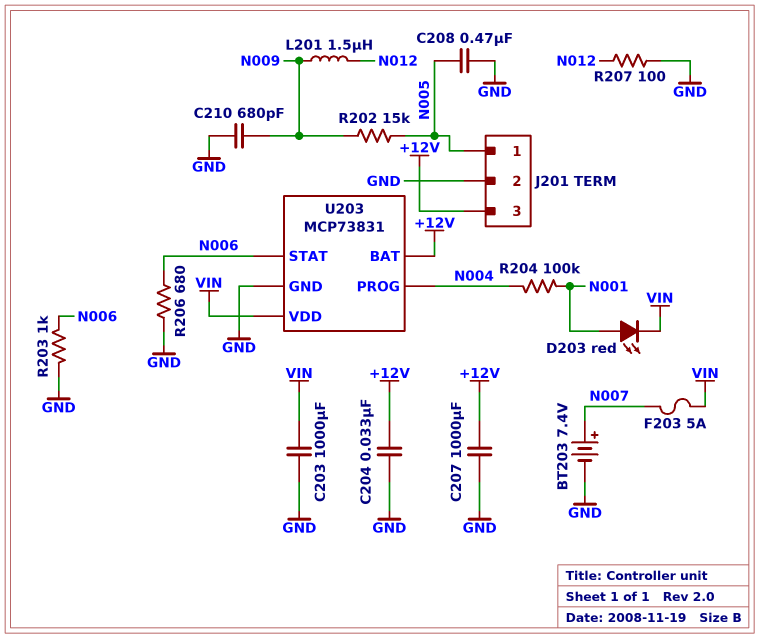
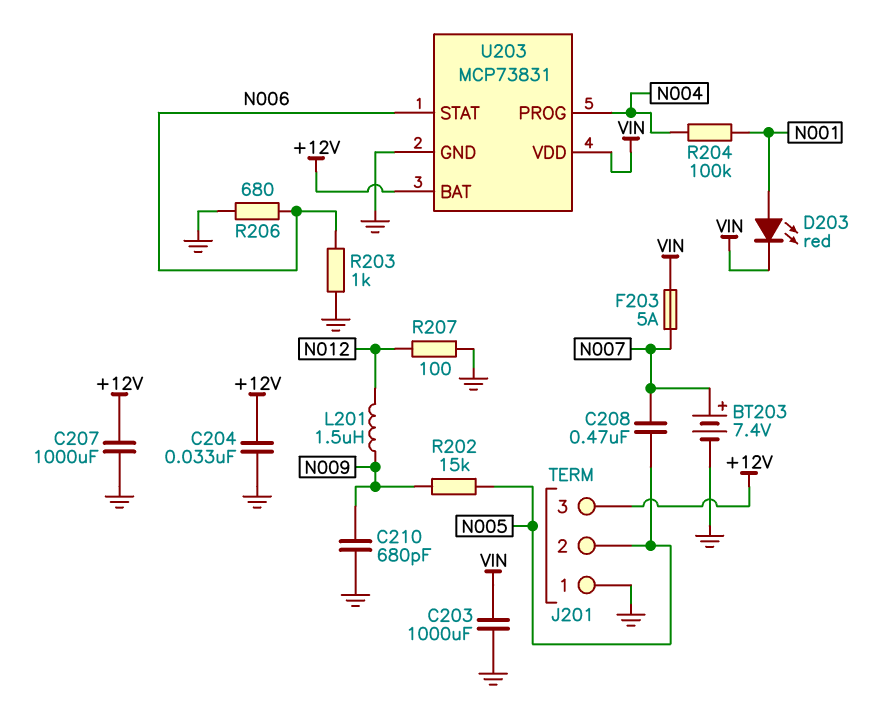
C208: 470nF (GND, N005) -> 470nF (N005, N007)
J201 pin 1: N005 -> GND
J201 pin 2: GND -> N005

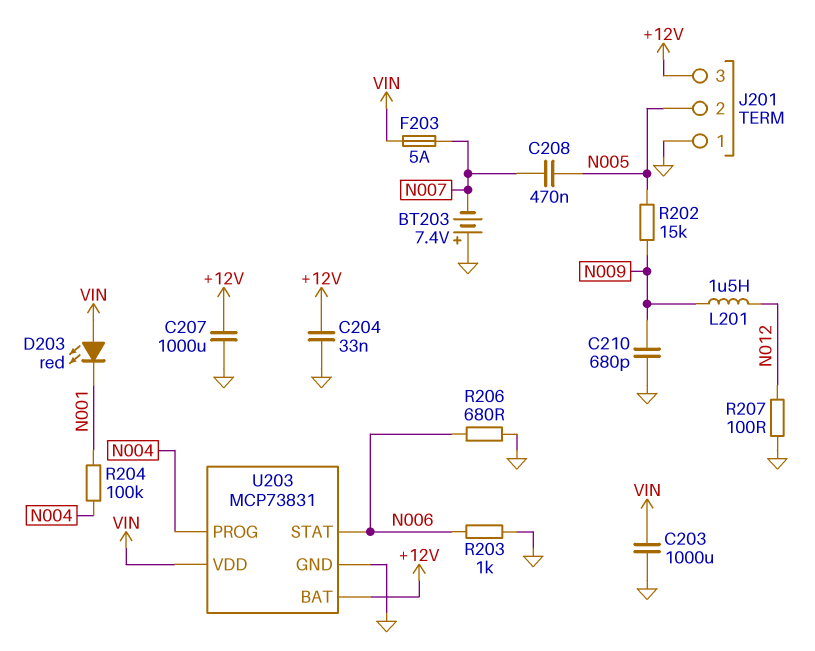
BT203: 7.4V (plus N007, minus GND) -> 7.4V (plus GND, minus N007)
D203: LED red (A N001, K VIN) -> LED red (A VIN, K N001)

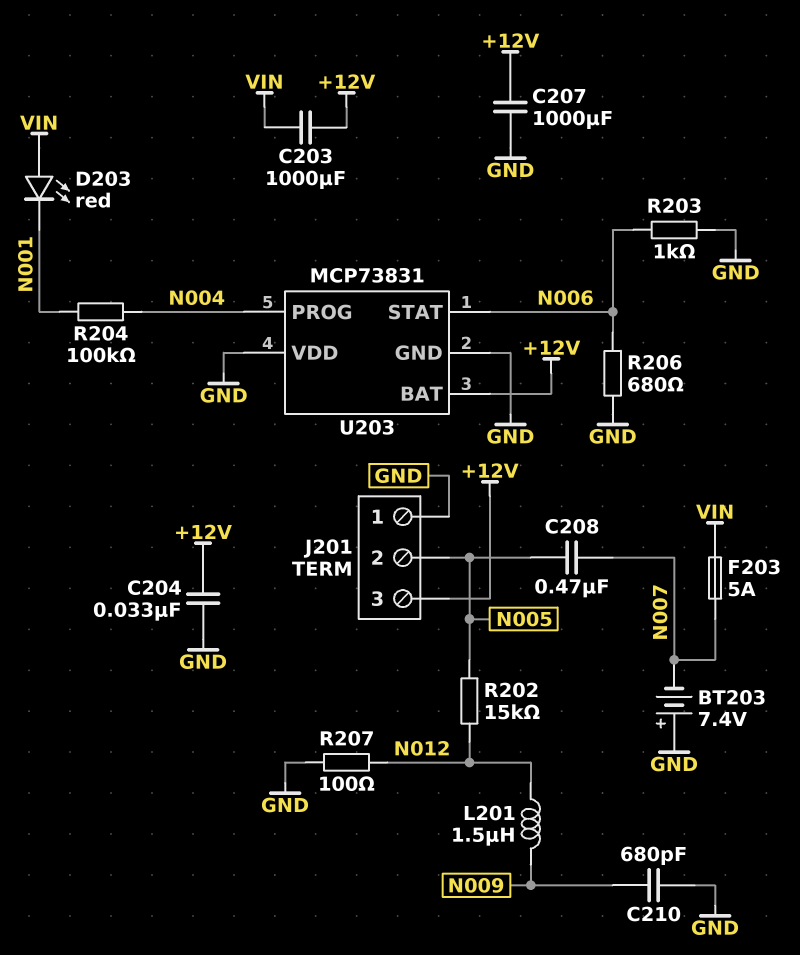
C203: 1000uF (GND, VIN) -> 1000uF (+12V, VIN)
R202: 15k (N005, N009) -> 15k (N005, N012)
U203 pin VDD: VIN -> GND

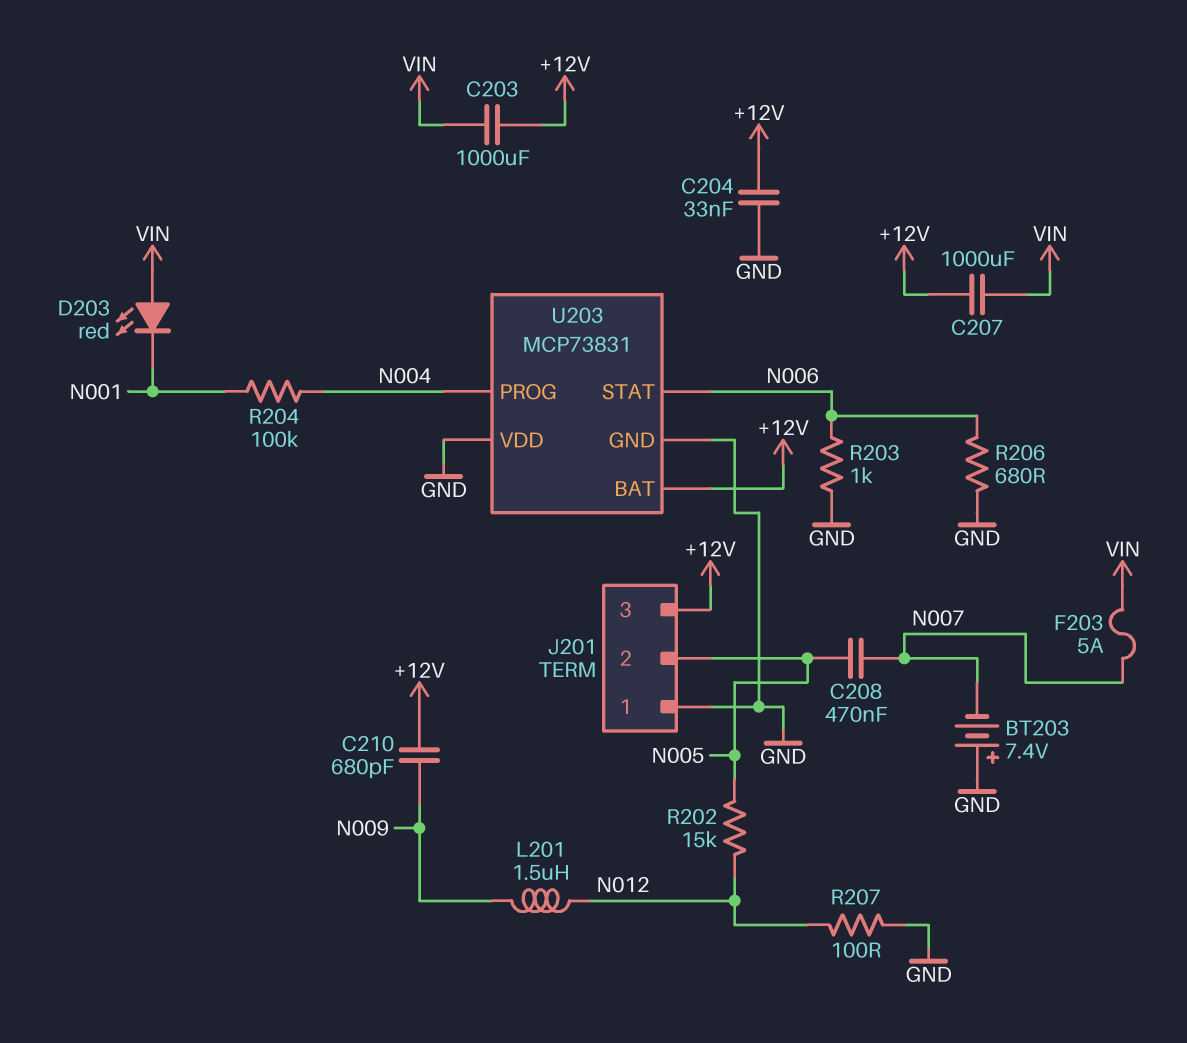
C207: 1000uF (+12V, GND) -> 1000uF (+12V, VIN)
C210: 680pF (GND, N009) -> 680pF (+12V, N009)

